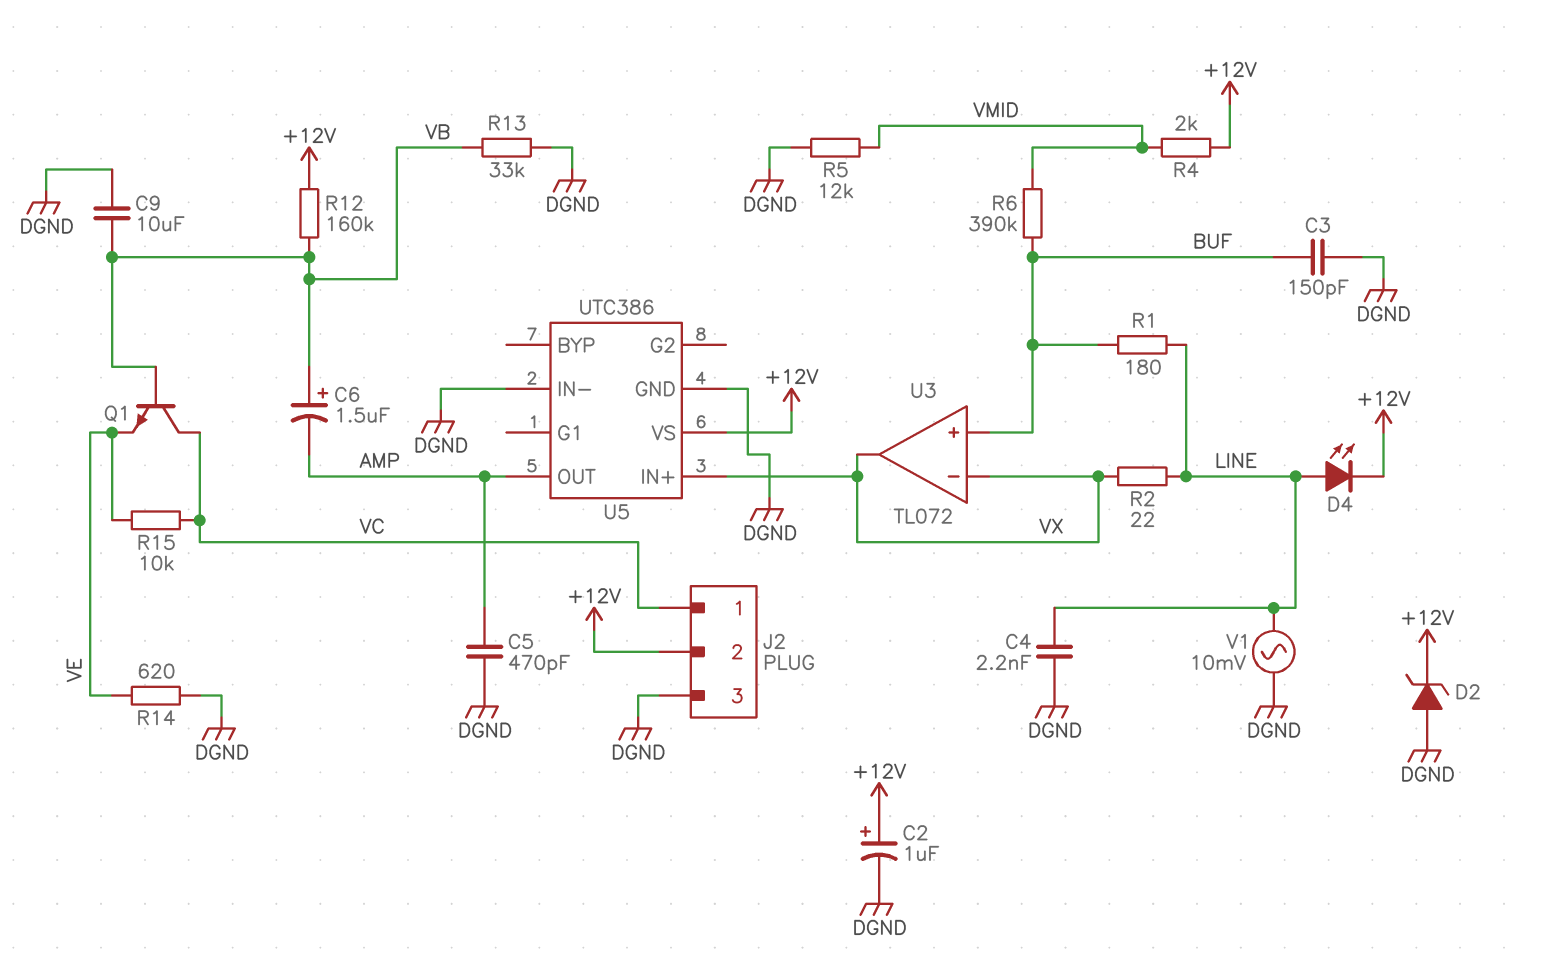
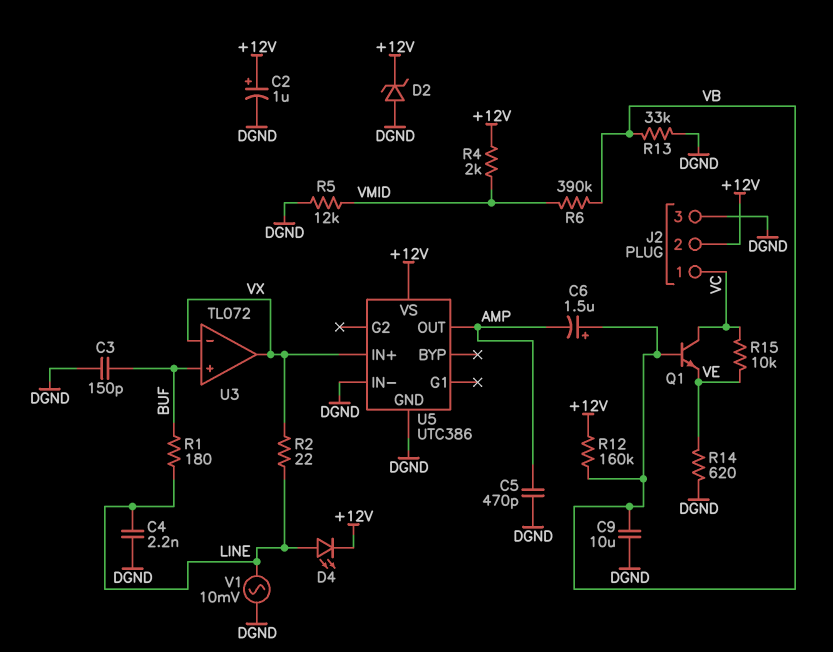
R6: 390k (BUF, VMID) -> 390k (VB, VMID)

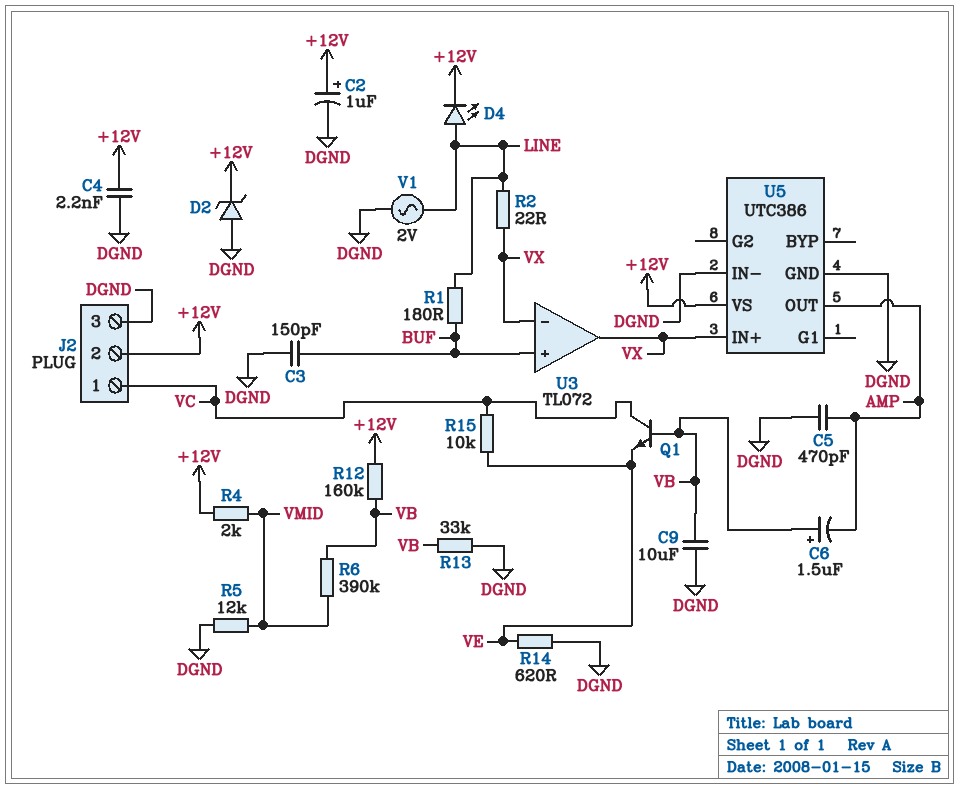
C4: 2.2nF (DGND, LINE) -> 2.2nF (+12V, DGND)
V1: AC 10mV (DGND, LINE) -> AC 2V (DGND, LINE)

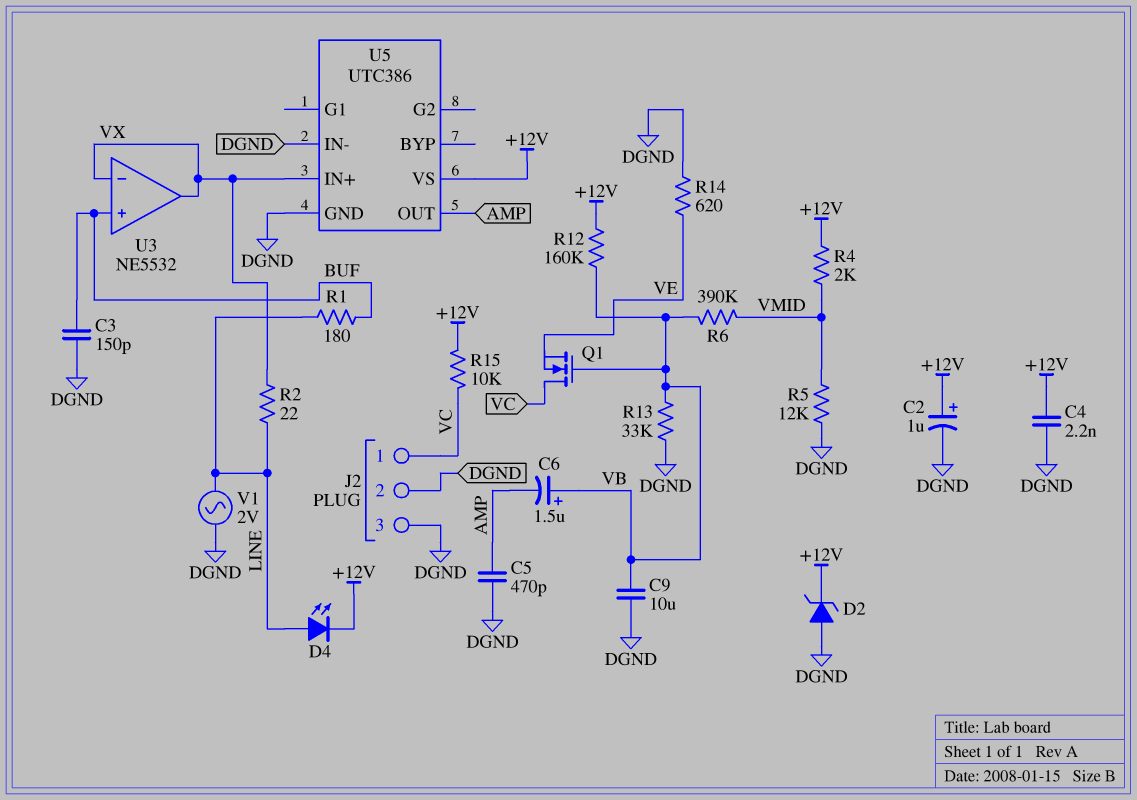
J2 pin 2: +12V -> DGND
Q1: NPN (B VB, C VC, E VE) -> NMOS (G VB, D VC, S VE)
R15: 10k (VC, VE) -> 10k (+12V, VC)
U3: TL072 -> NE5532

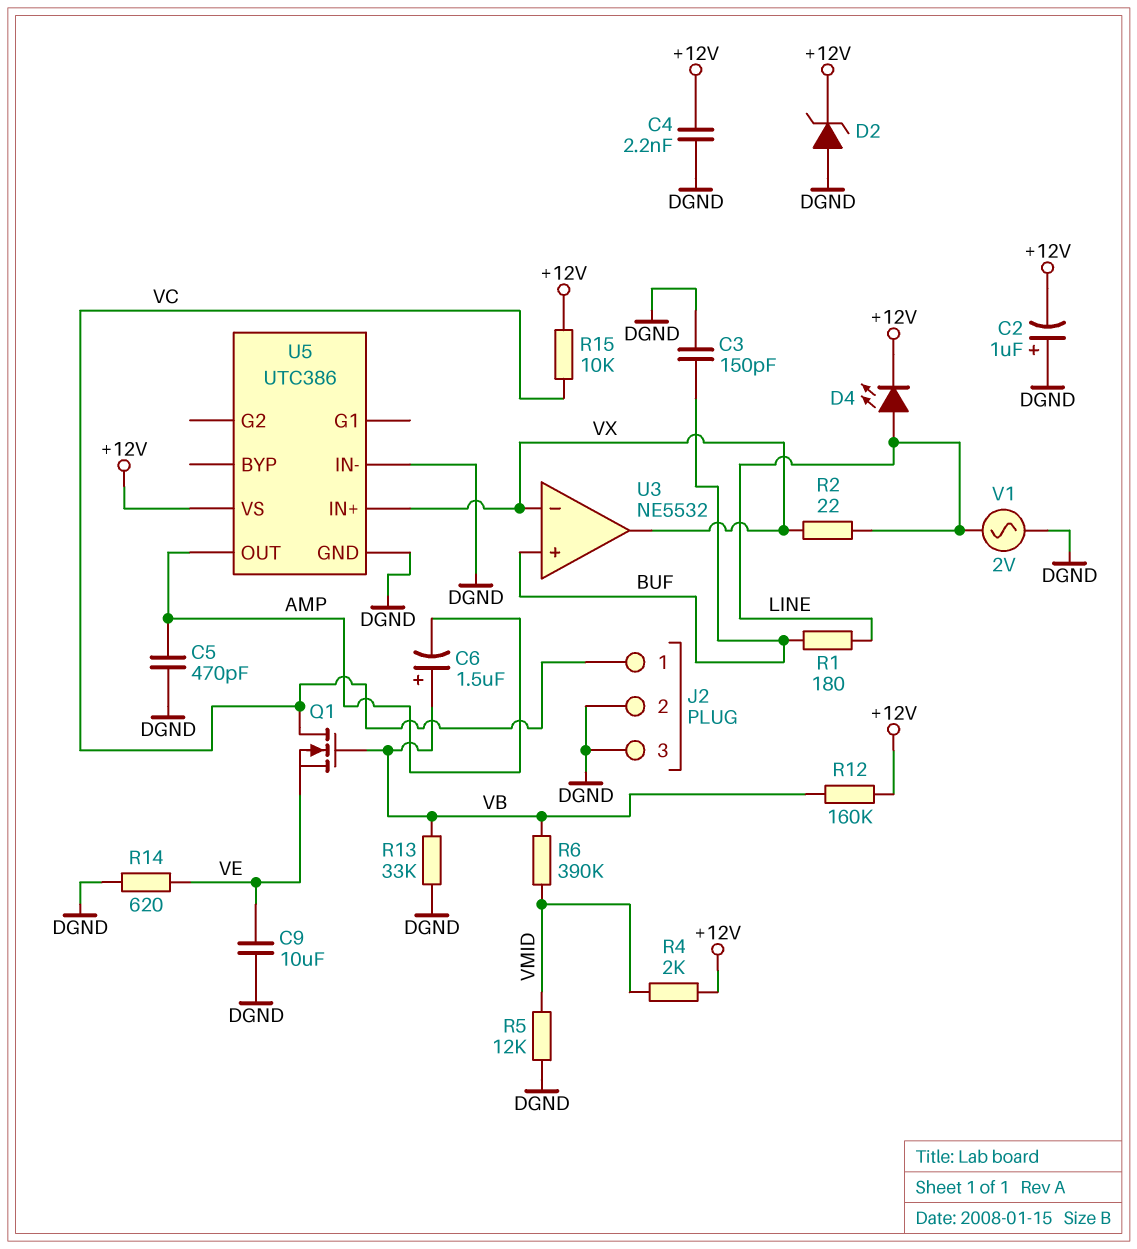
C2: 1uF (plus +12V, minus DGND) -> 1uF (plus DGND, minus +12V)
C9: 10uF (DGND, VB) -> 10uF (DGND, VE)

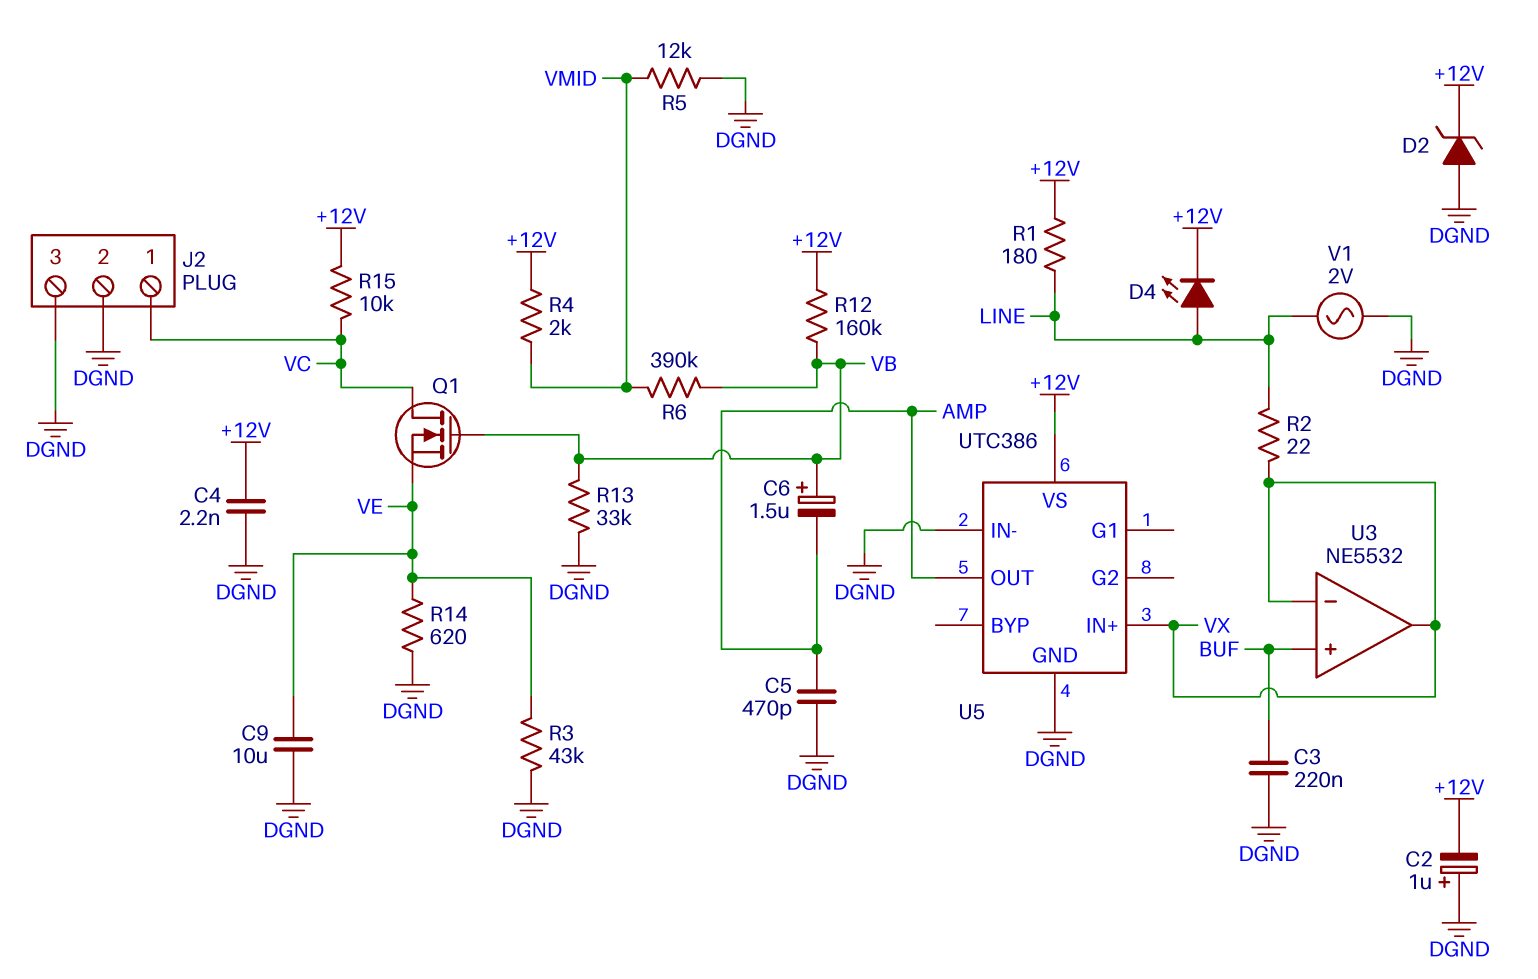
C3: 150pF (BUF, DGND) -> 220nF (BUF, DGND)
R1: 180 (BUF, LINE) -> 180 (+12V, LINE)
R3: none -> 43k (DGND, VE)

